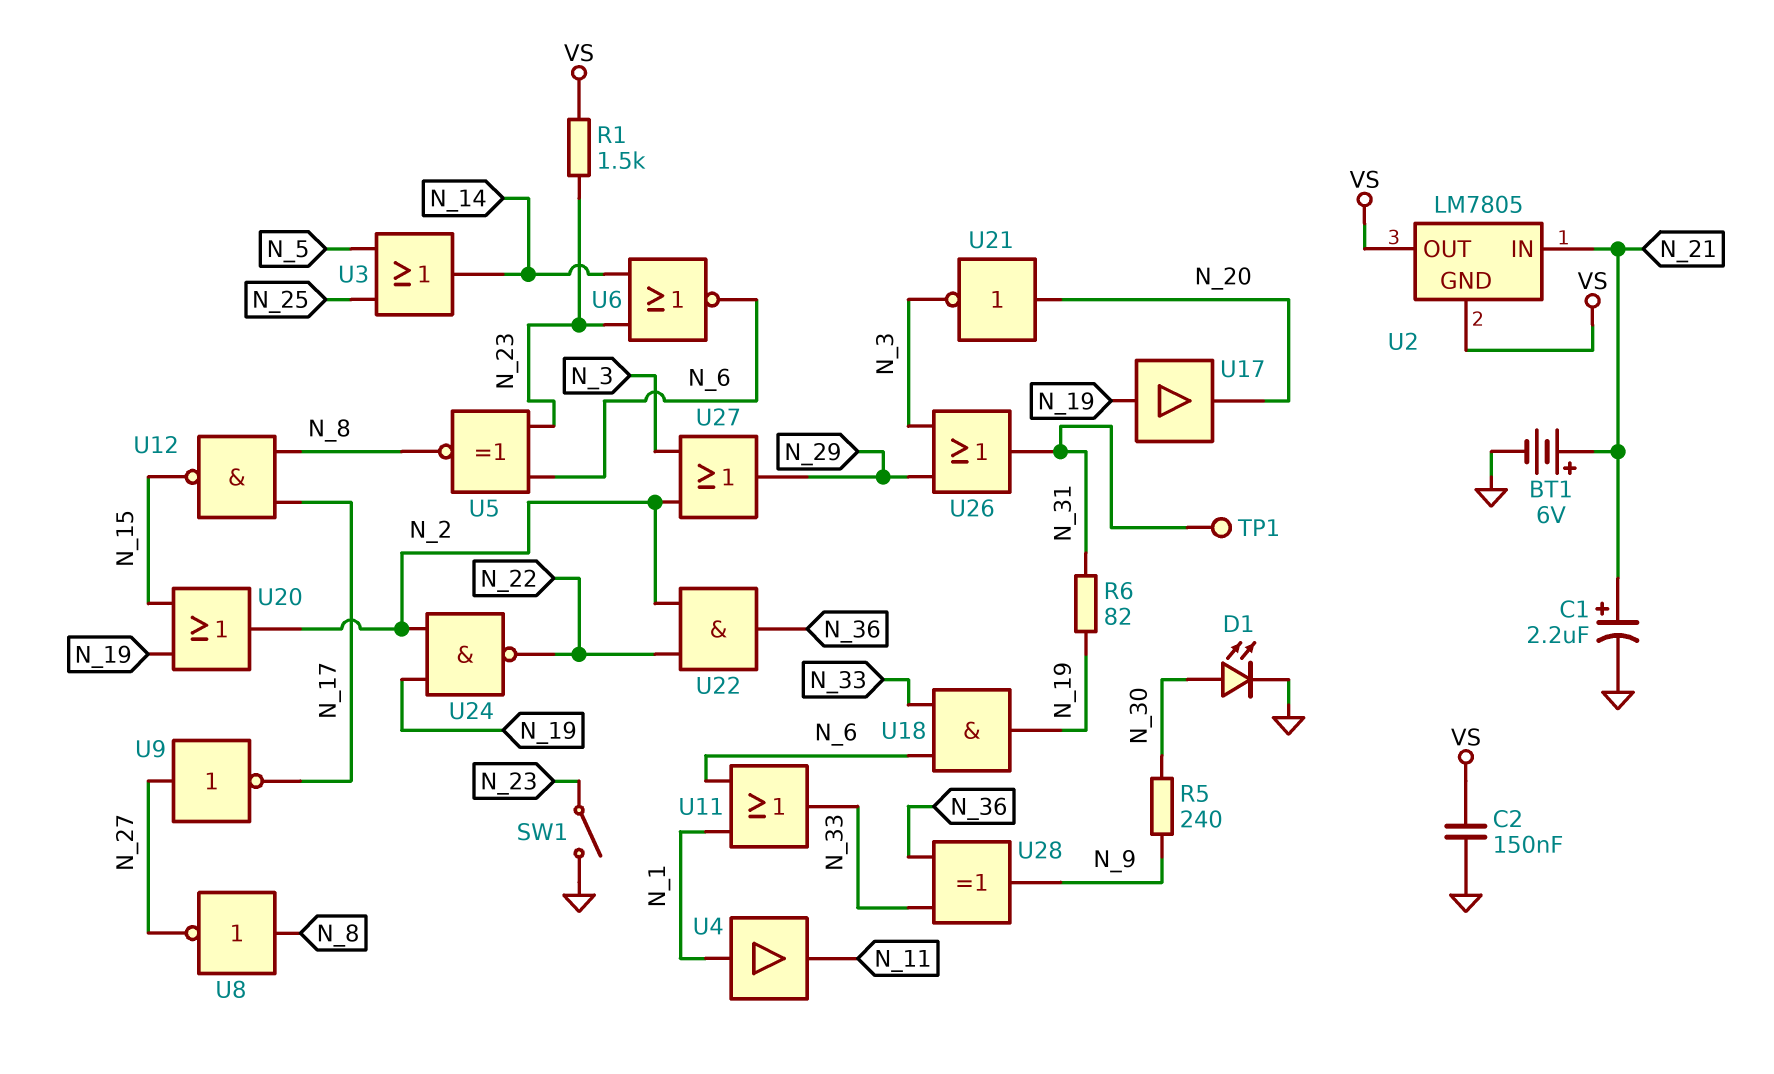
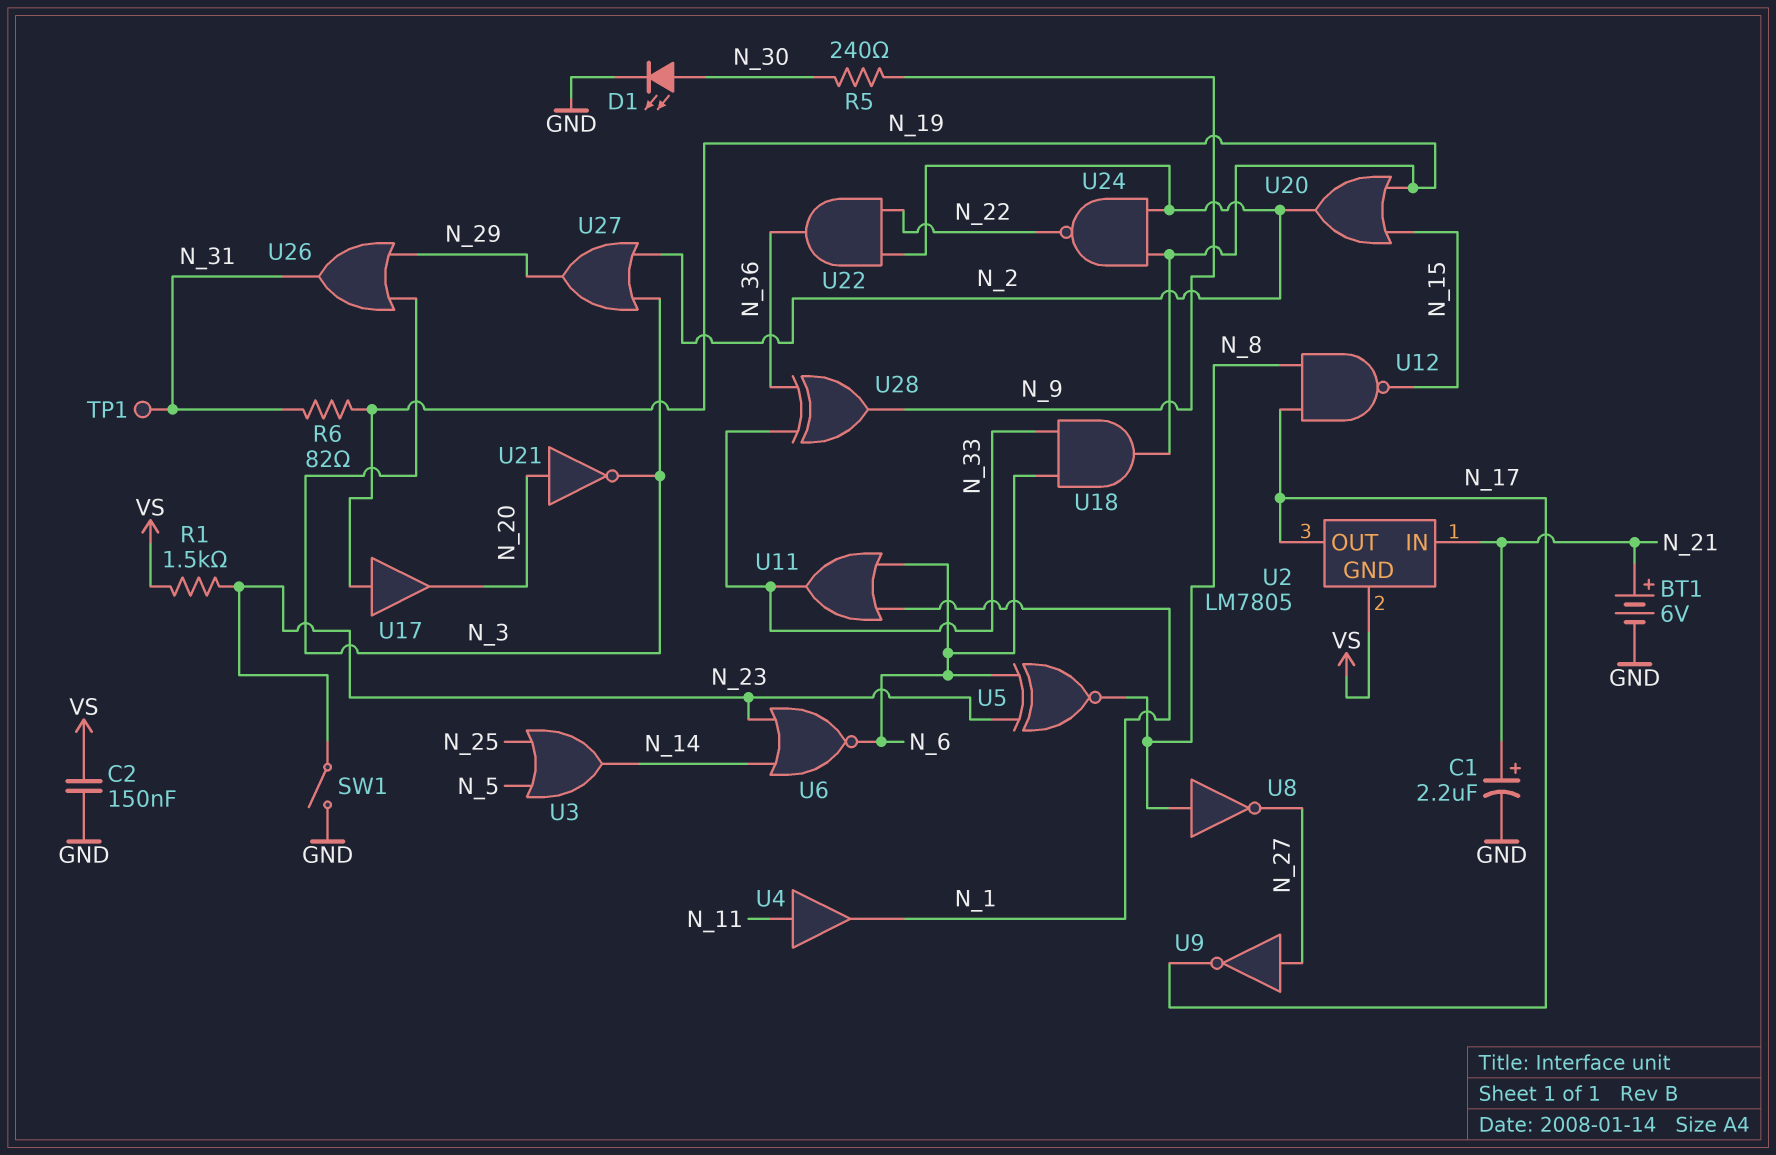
U2 pin OUT: VS -> N_17
U4: buffer (in N_1, out N_11) -> buffer (in N_11, out N_1)

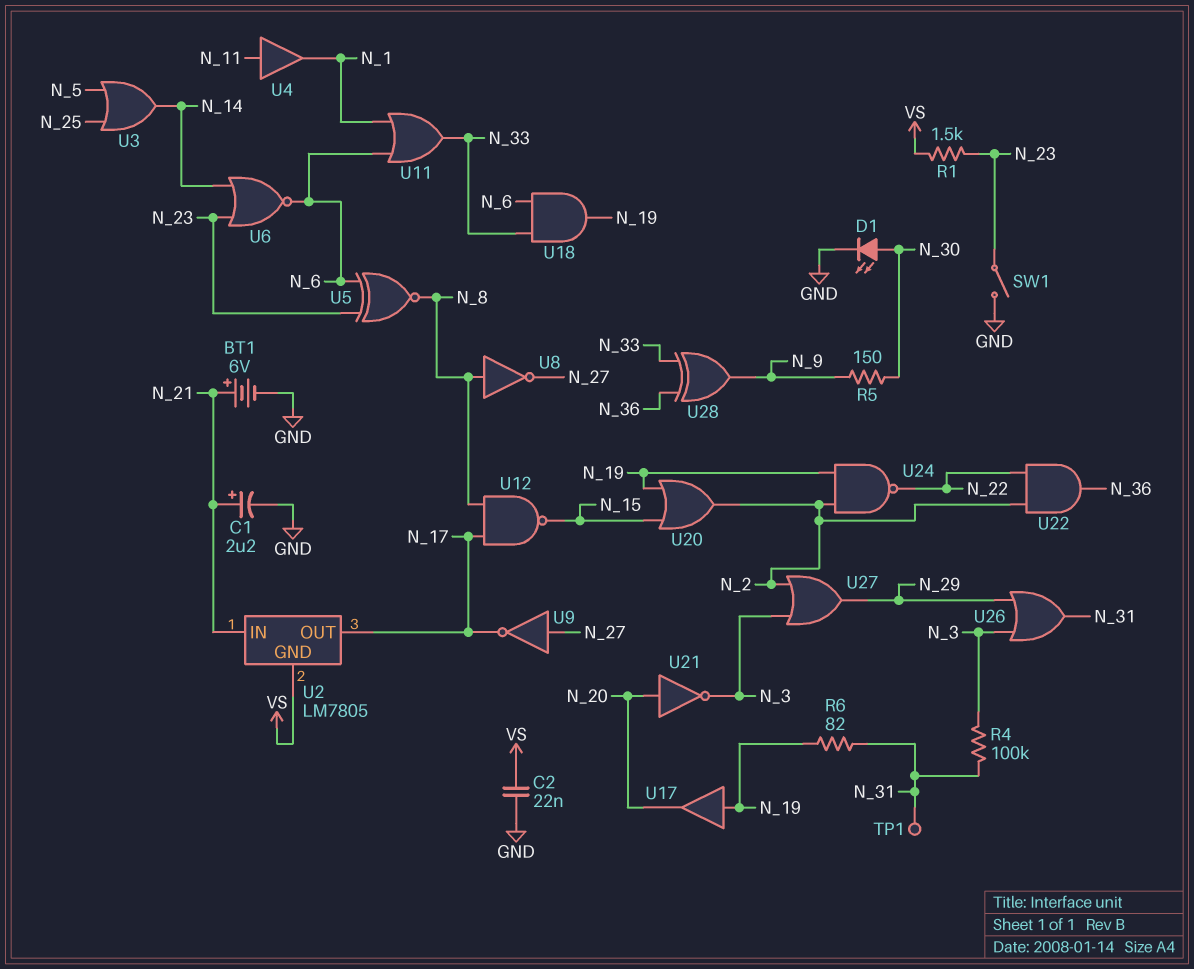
C2: 150nF (GND, VS) -> 22nF (GND, VS)
R4: none -> 100k (N_3, N_31)
R5: 240 (N_9, N_30) -> 150 (N_9, N_30)

